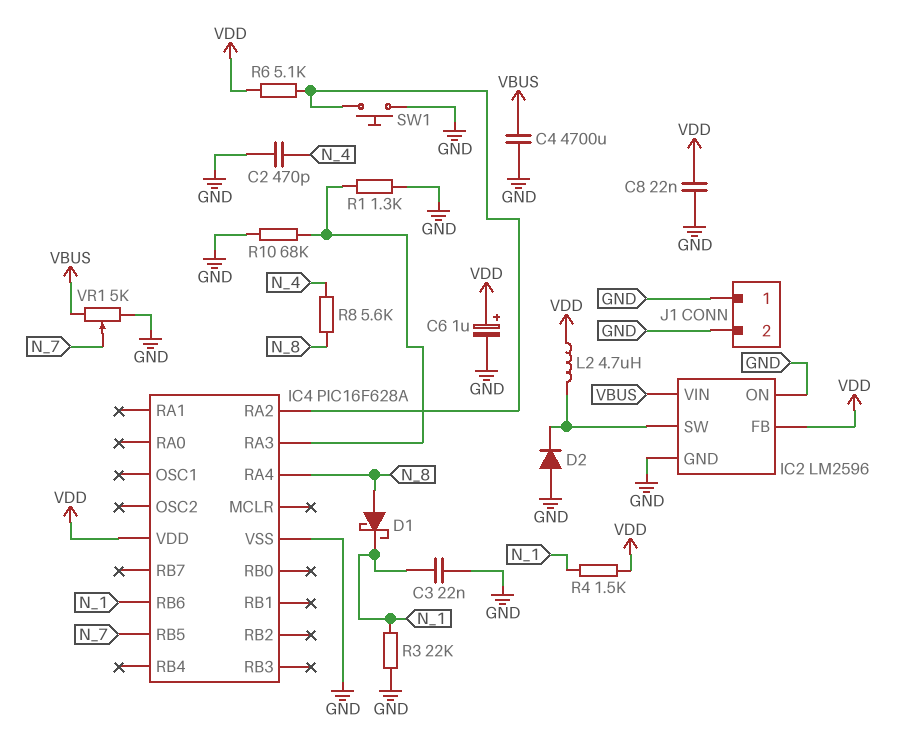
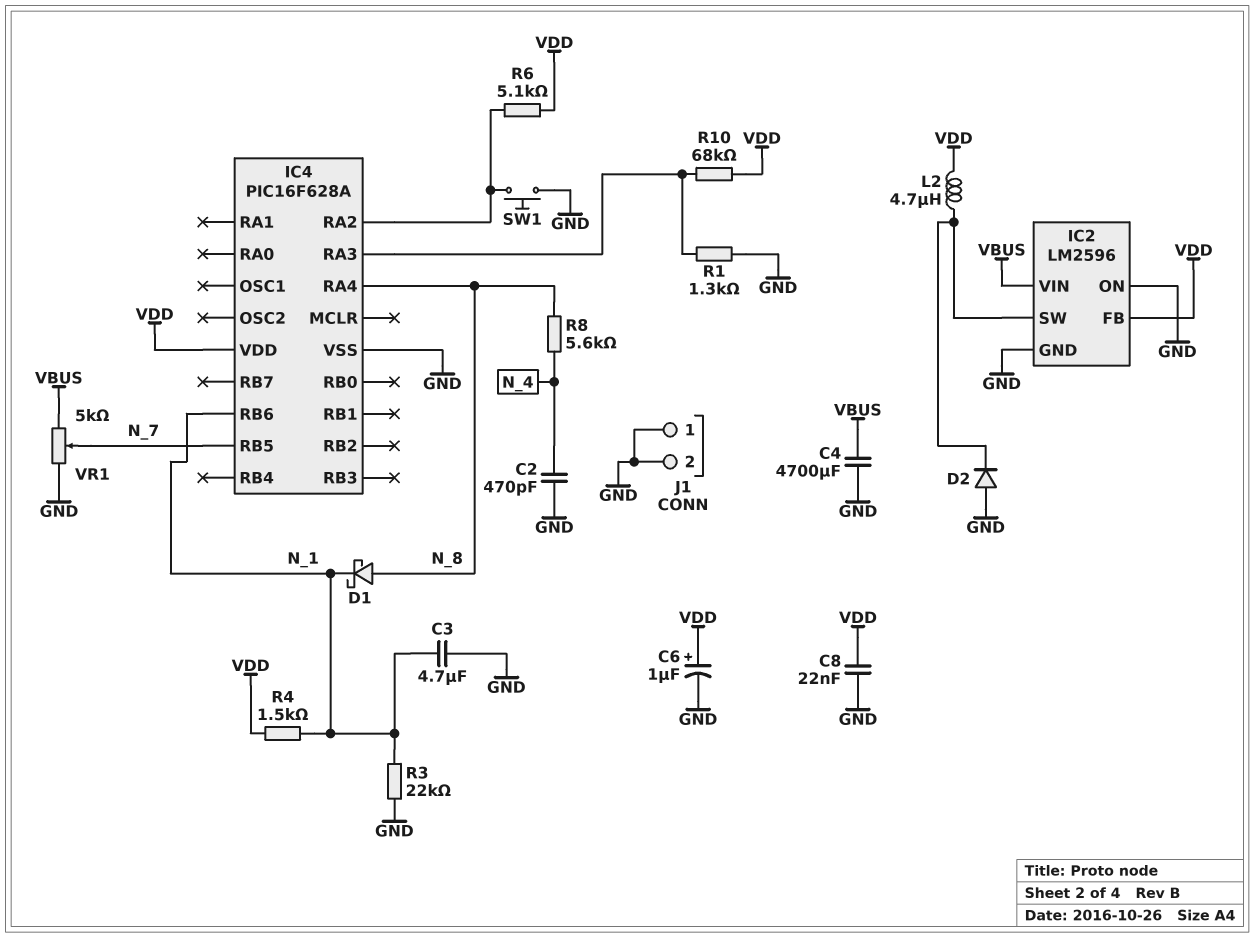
C3: 22nF (GND, N_1) -> 4.7uF (GND, N_1)
R10: 68k (GND, IC4/RA3) -> 68k (IC4/RA3, VDD)

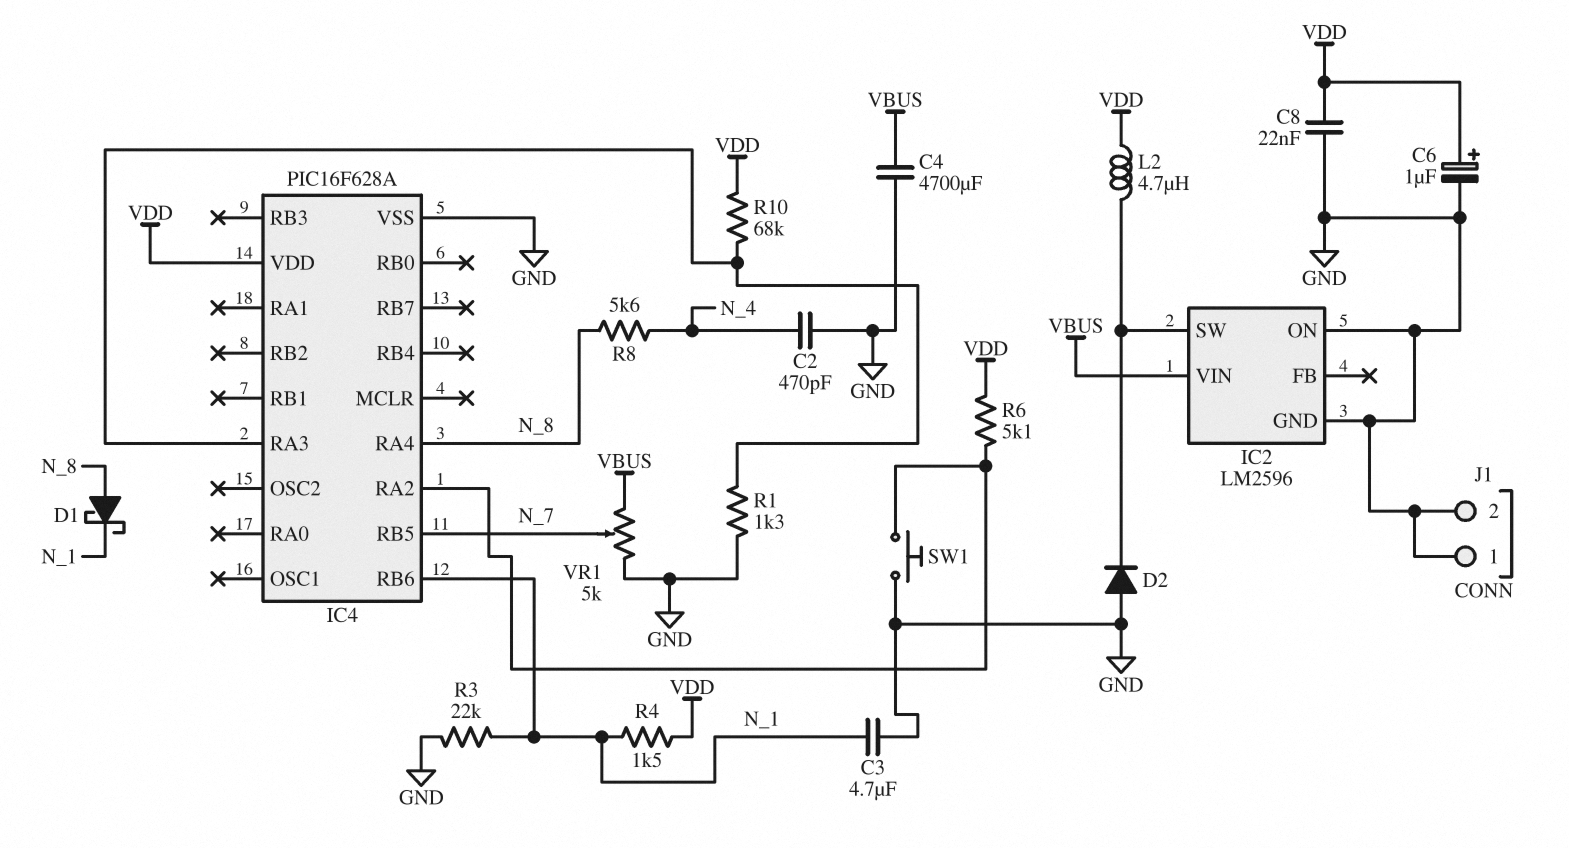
IC2 pin FB: VDD -> none

